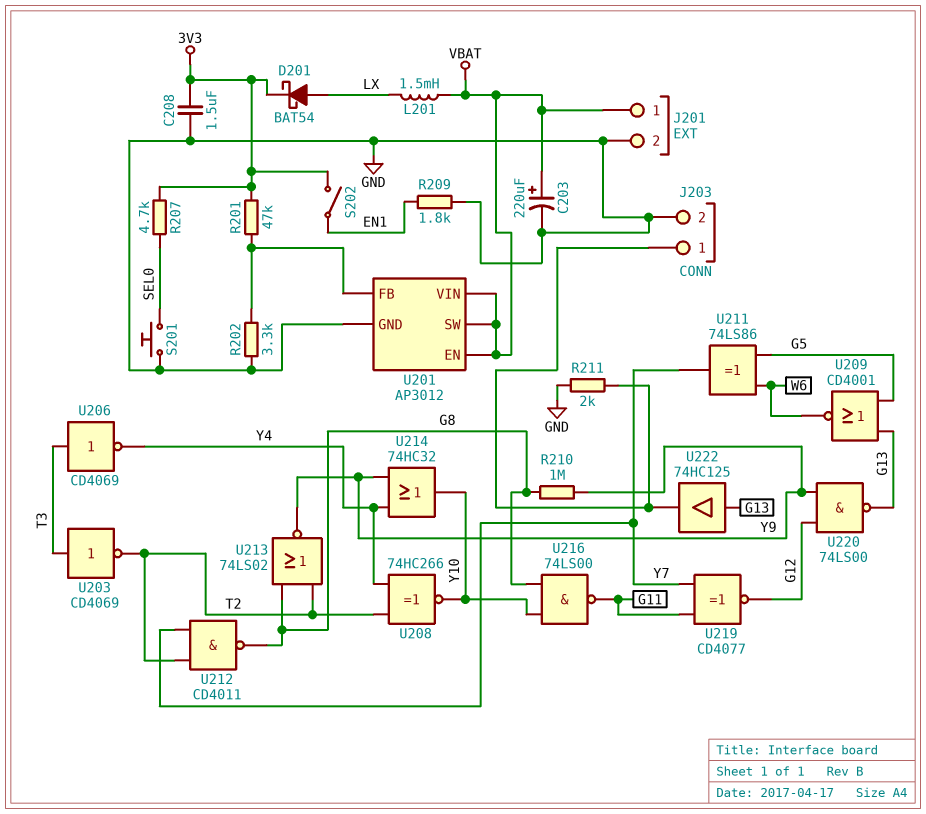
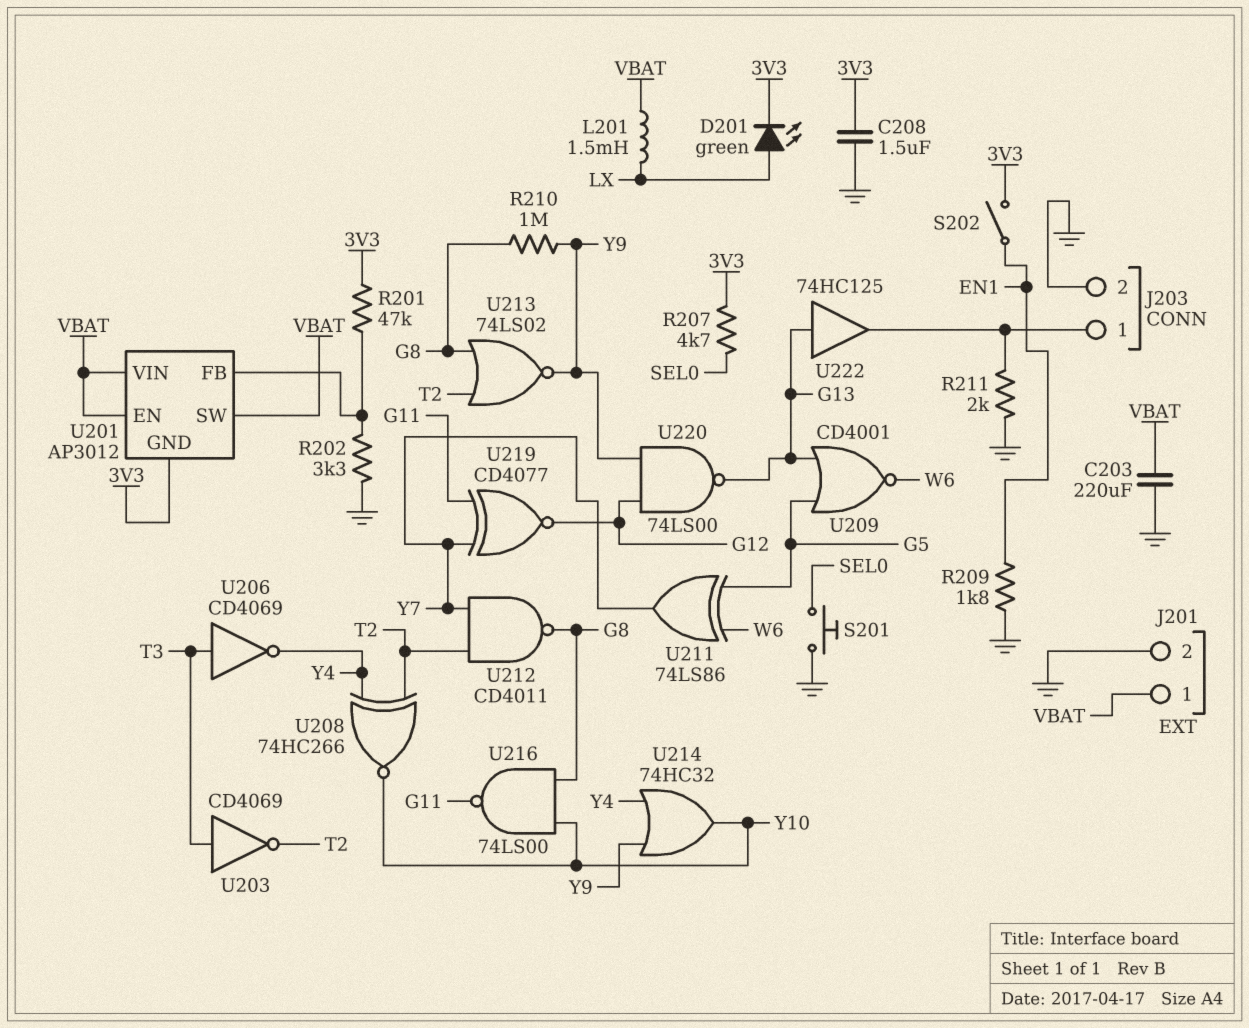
C203: 220uF (plus VBAT, minus GND) -> 220uF (GND, VBAT)
D201: schottky BAT54 (A LX, K 3V3) -> LED green (A LX, K 3V3)
U201 pin GND: GND -> 3V3

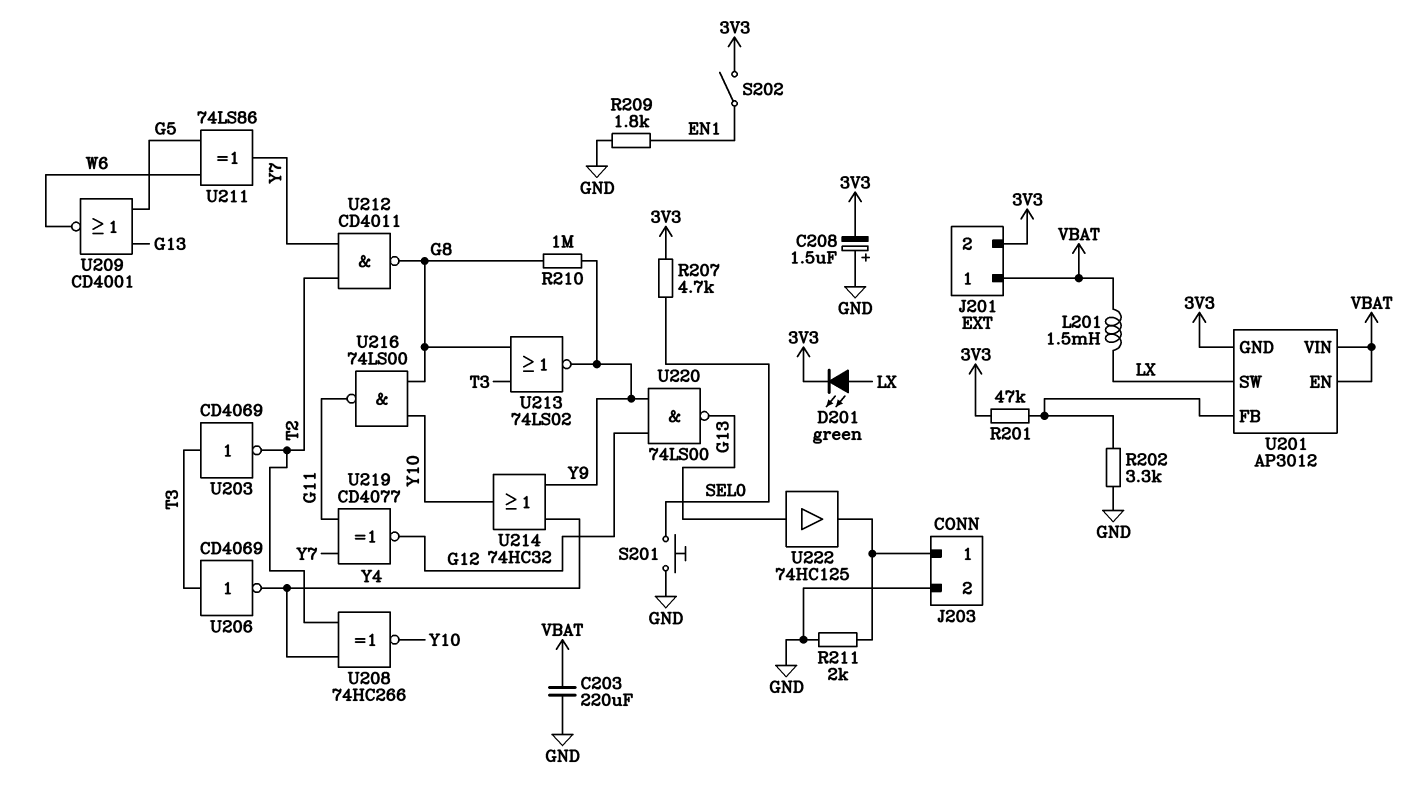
C208: 1.5uF (3V3, GND) -> 1.5uF (plus GND, minus 3V3)
J201 pin 2: GND -> 3V3
U201 pin SW: VBAT -> LX
U213: NOR 74LS02 (in G8, in T2, out Y9) -> NOR 74LS02 (in G8, in T3, out Y9)

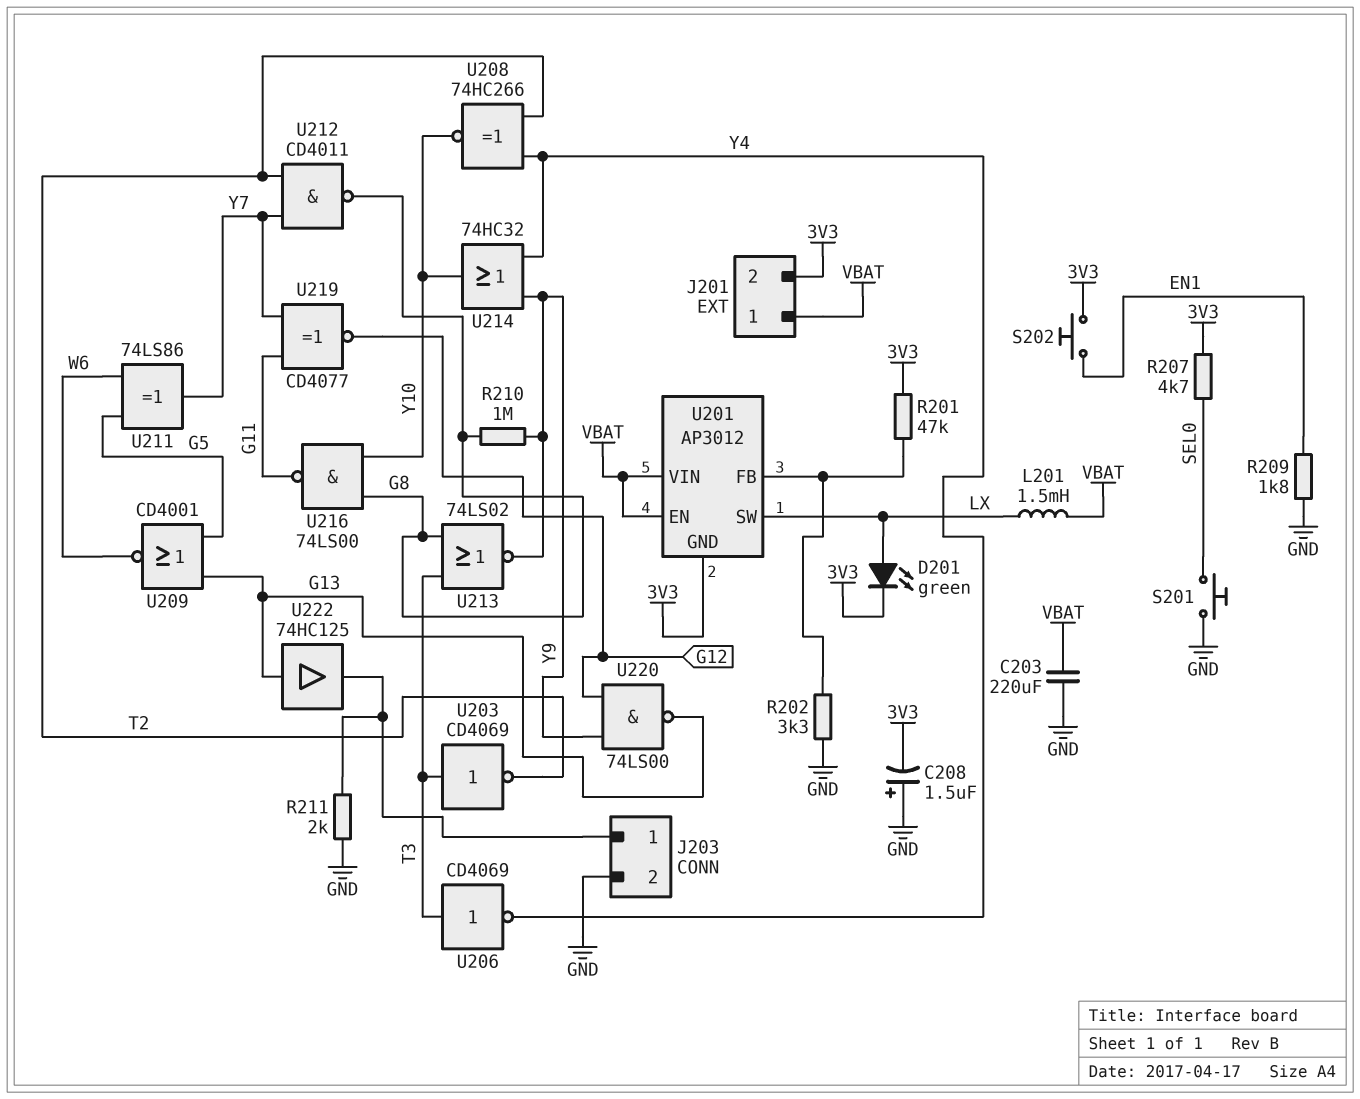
S202: switch (3V3, EN1) -> button (3V3, EN1)

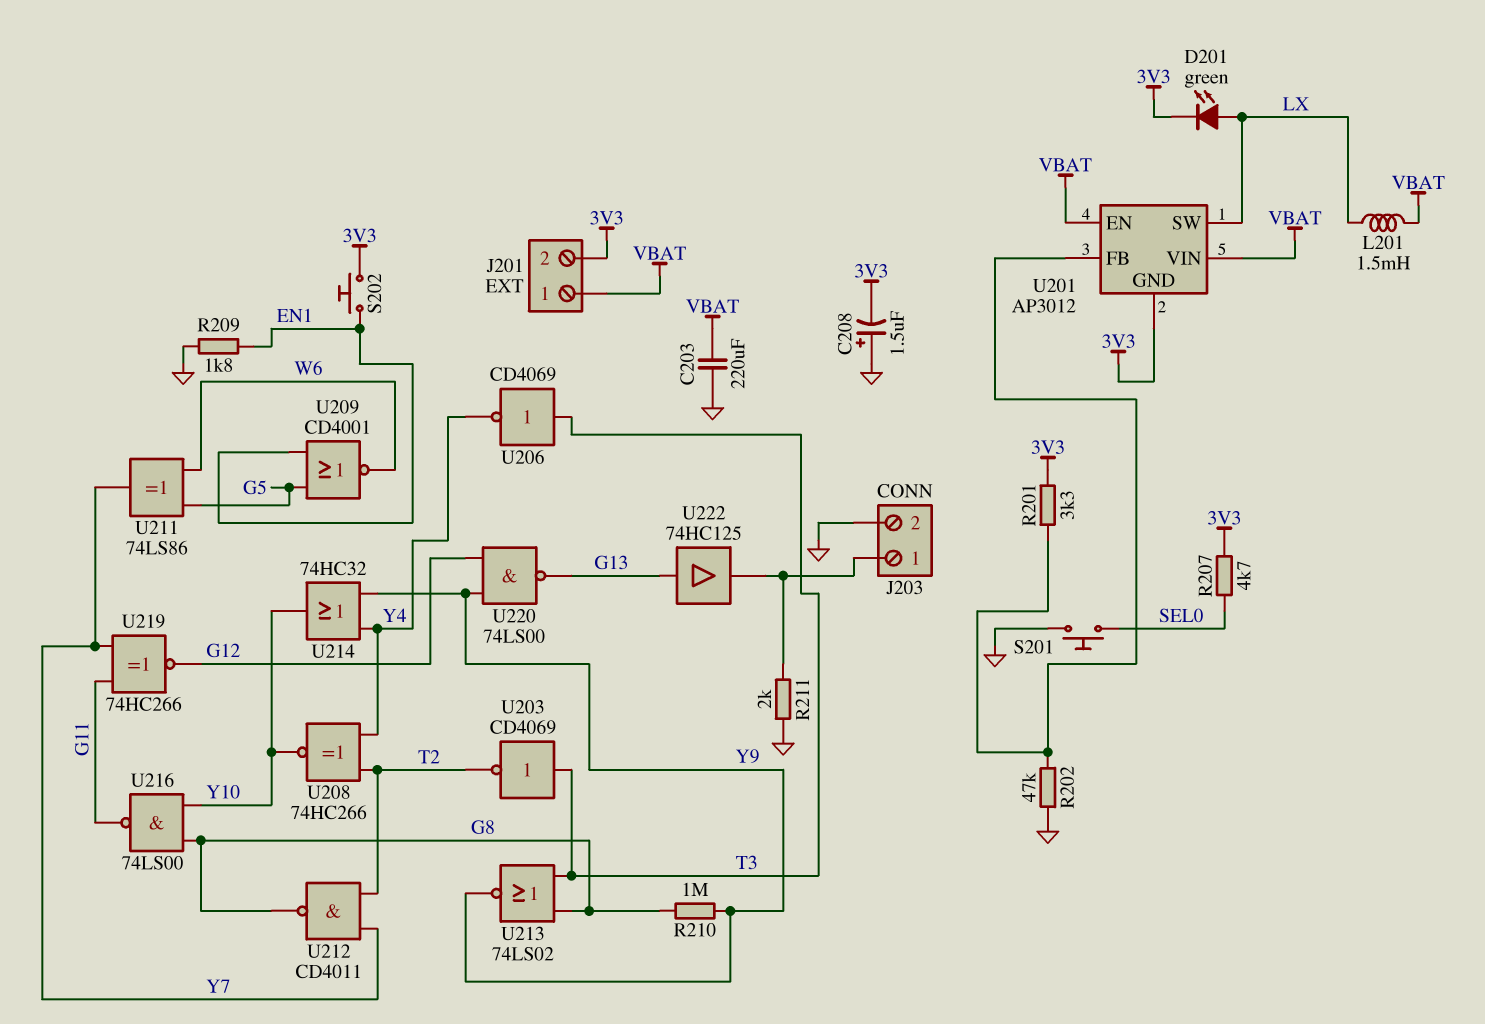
R201: 47k (3V3, U201/FB) -> 3.3k (3V3, U201/FB)
R202: 3.3k (GND, U201/FB) -> 47k (GND, U201/FB)
U209: NOR CD4001 (in G5, in G13, out W6) -> NOR CD4001 (in EN1, in G5, out W6)
U219: XNOR CD4077 (in G11, in Y7, out G12) -> XNOR 74HC266 (in G11, in Y7, out G12)

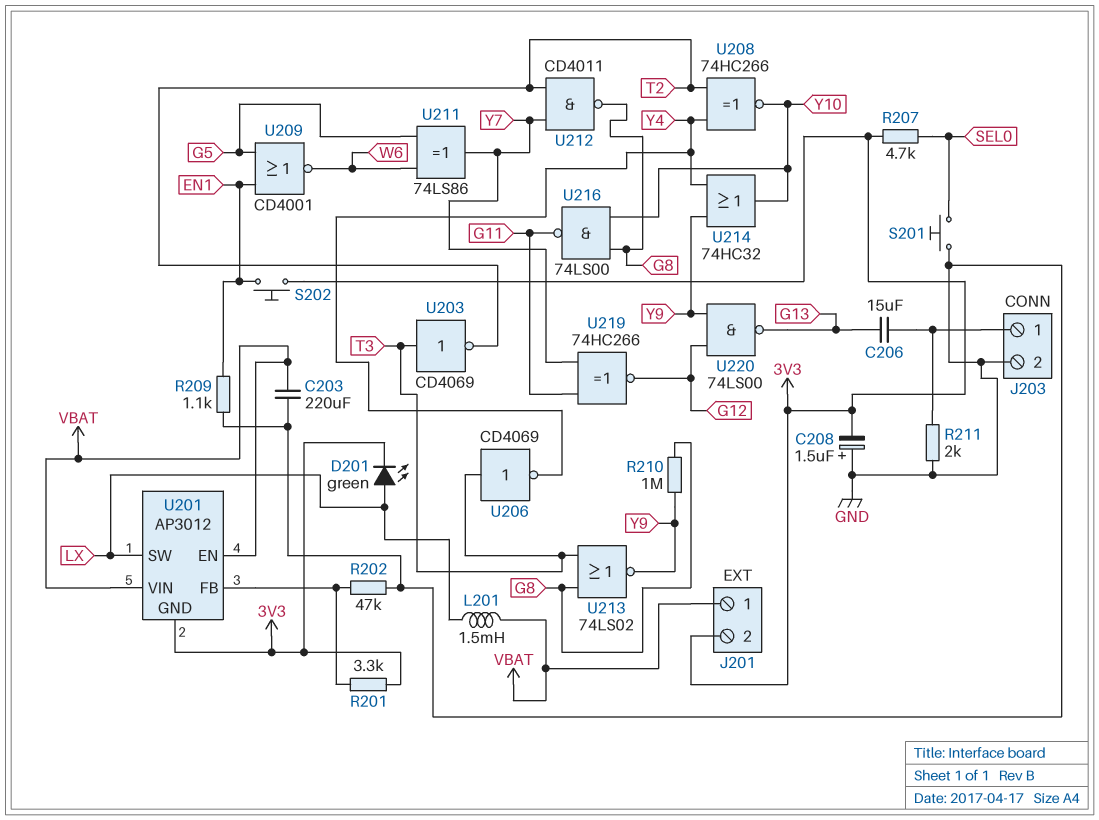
C206: none -> 15uF (G13, J203/1)
R209: 1.8k (EN1, GND) -> 1.1k (EN1, GND)
U222: buffer 74HC125 (in G13, out J203/1) -> none

